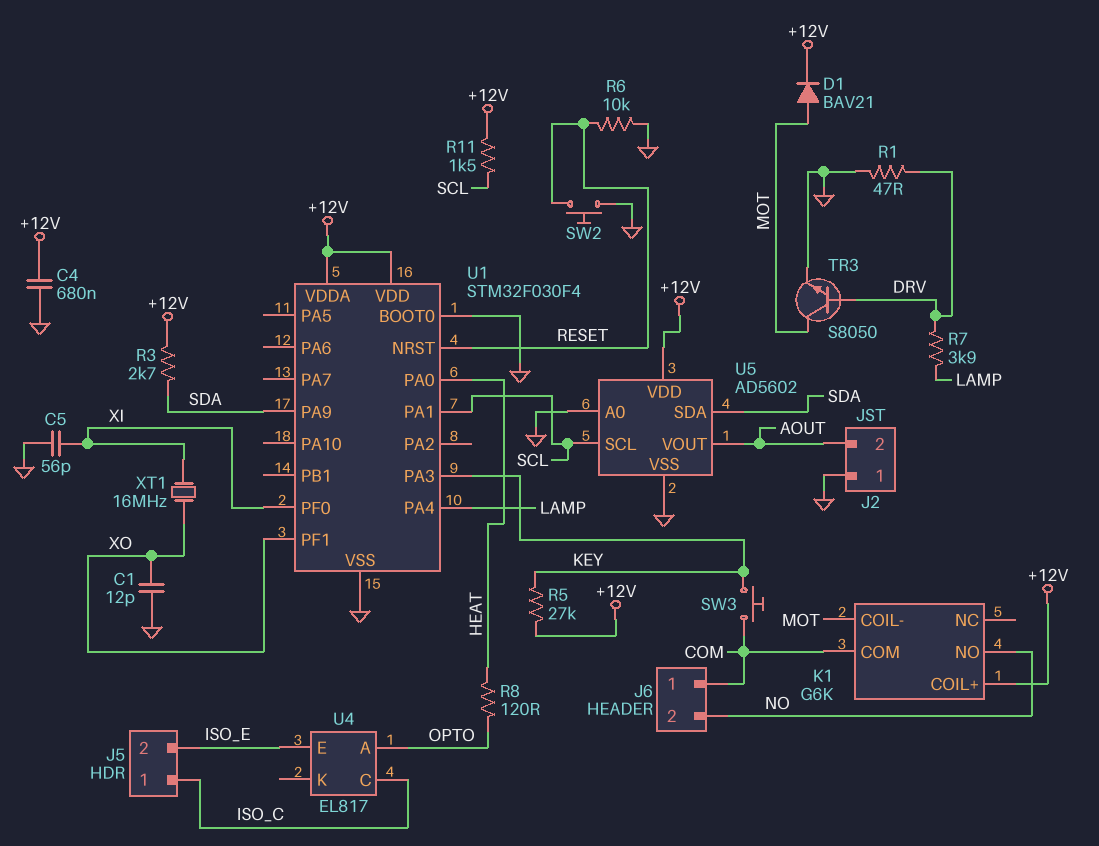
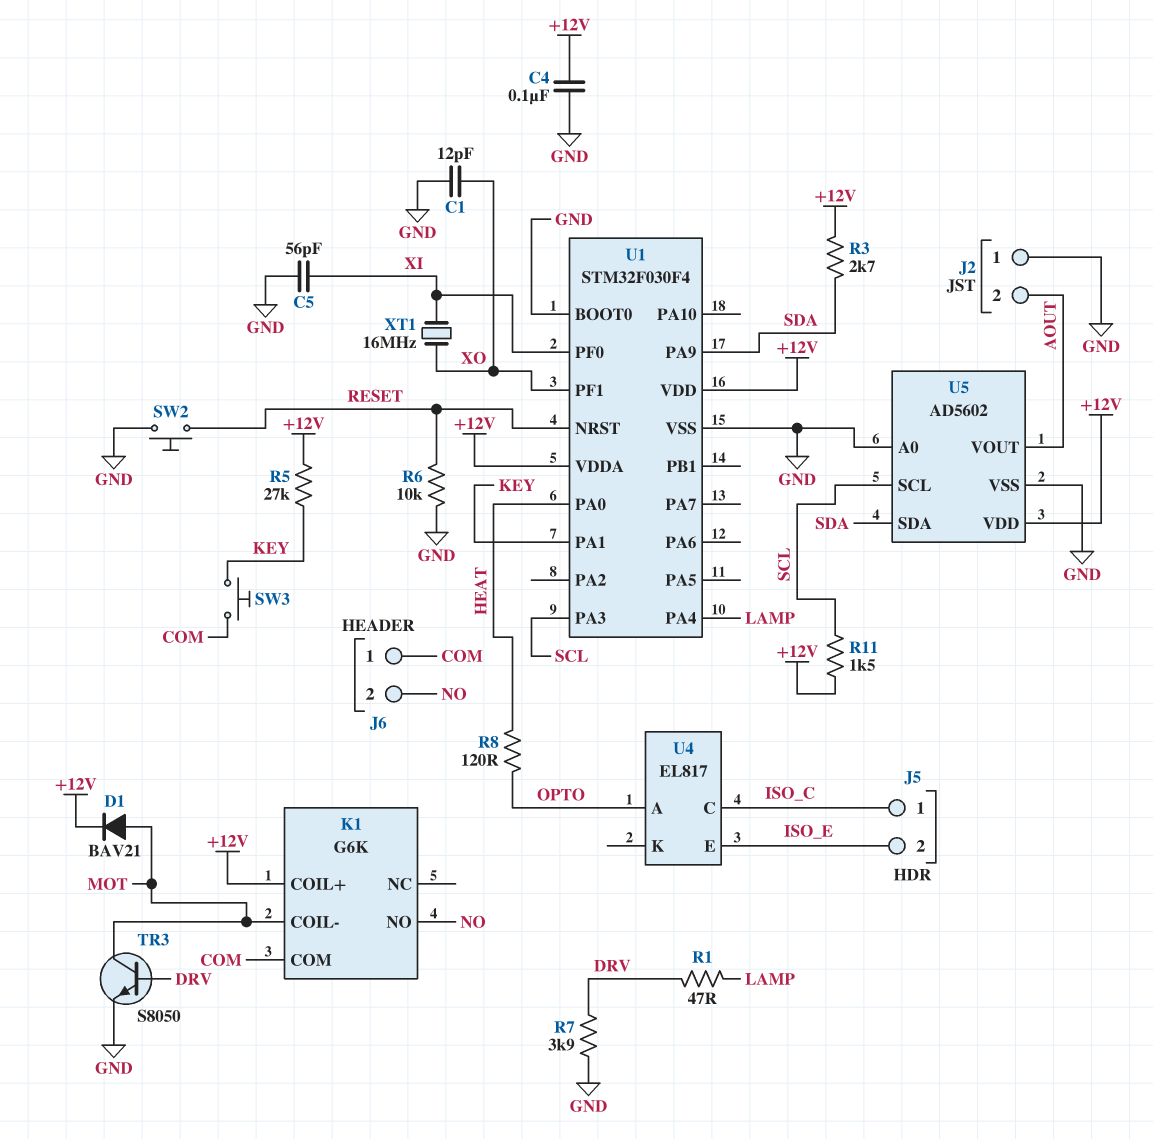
C4: 680nF (+12V, GND) -> 100nF (+12V, GND)
R1: 47 (DRV, GND) -> 47 (DRV, LAMP)
R7: 3.9k (DRV, LAMP) -> 3.9k (DRV, GND)
U1 pin PA1: SCL -> KEY
U1 pin PA3: KEY -> SCL

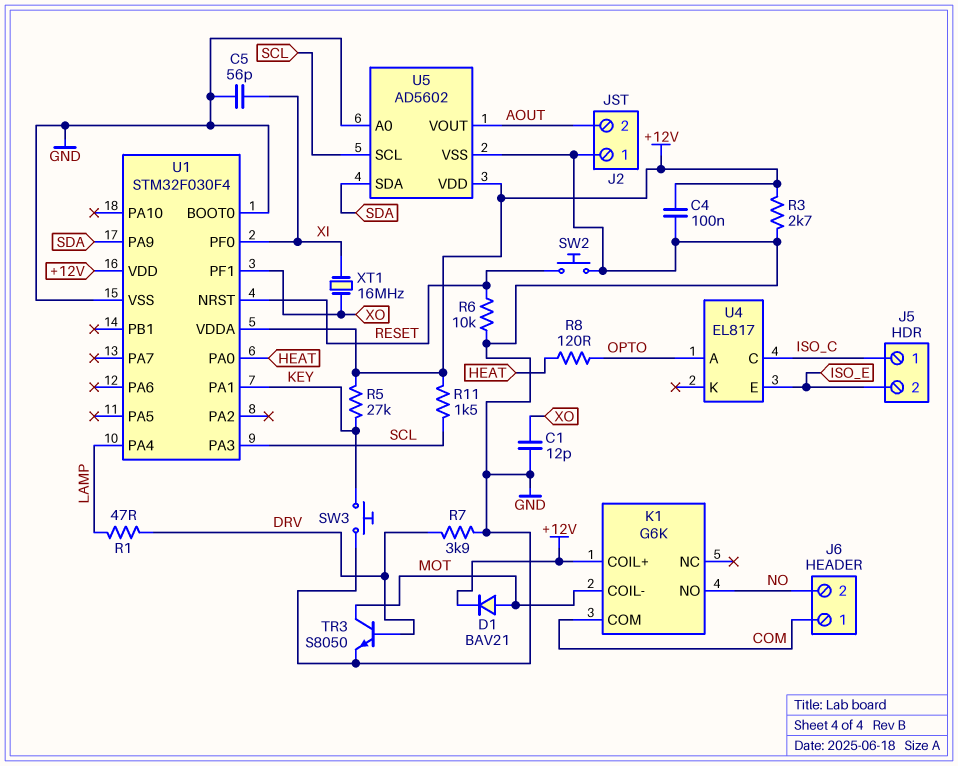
R3: 2.7k (+12V, SDA) -> 2.7k (+12V, GND)
SW3: button (COM, KEY) -> button (GND, KEY)

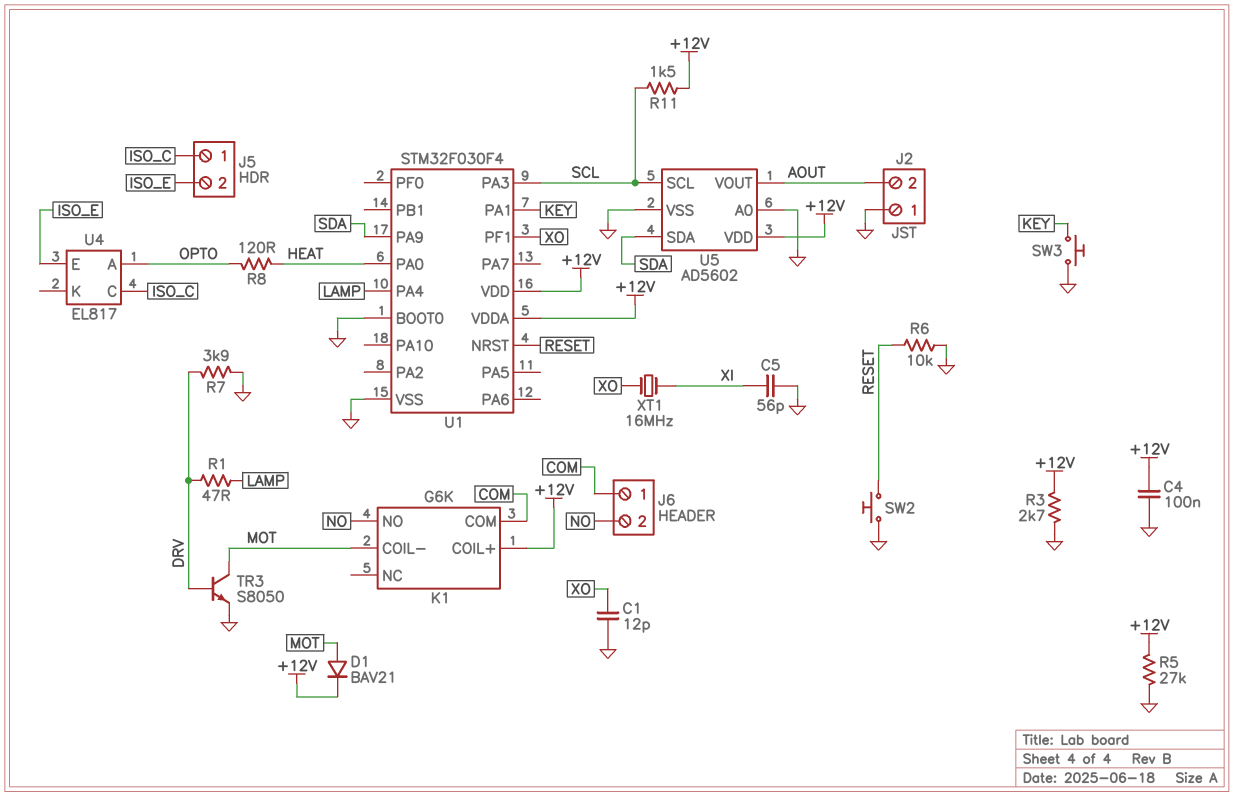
R5: 27k (+12V, KEY) -> 27k (+12V, GND)
U1 pin PF0: XI -> none

